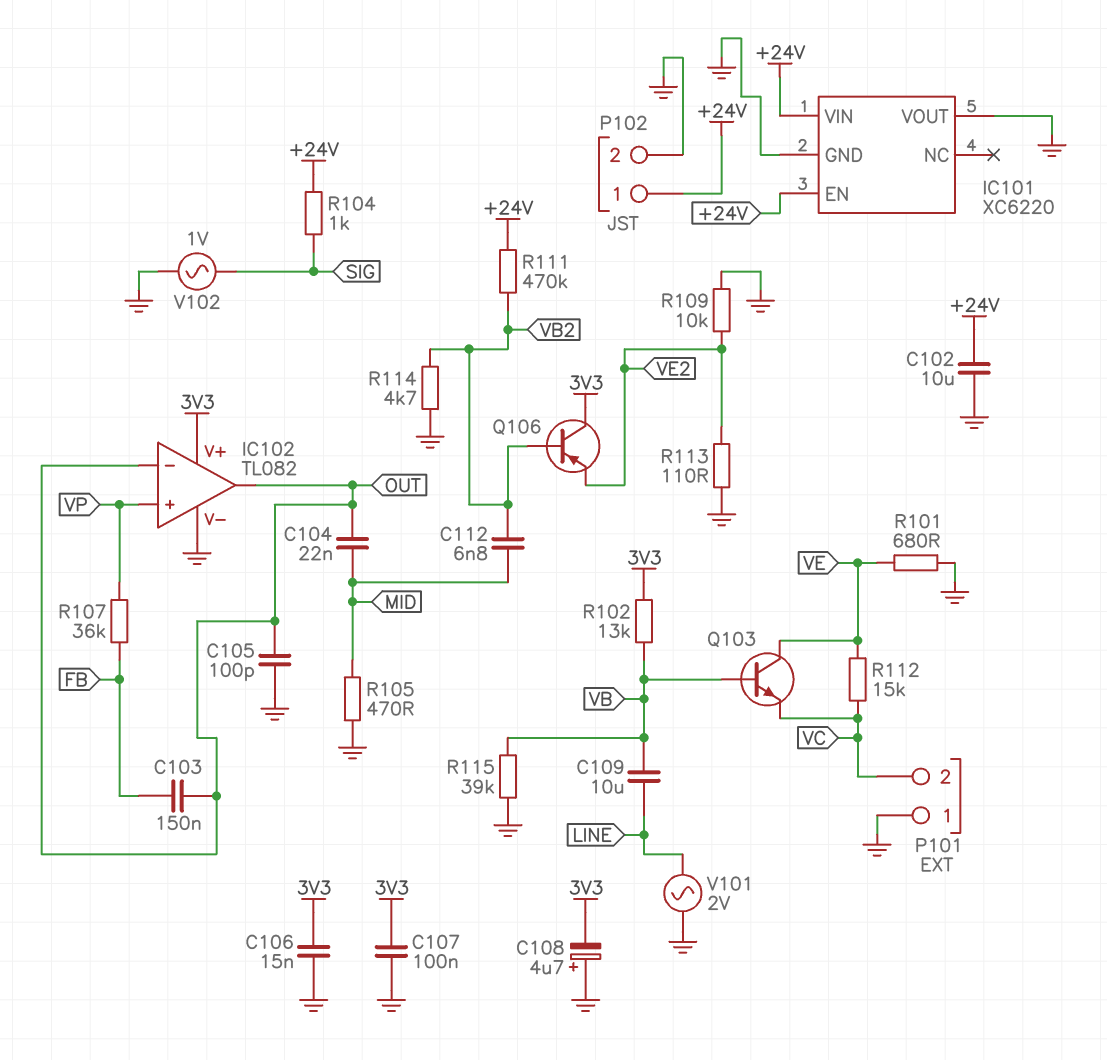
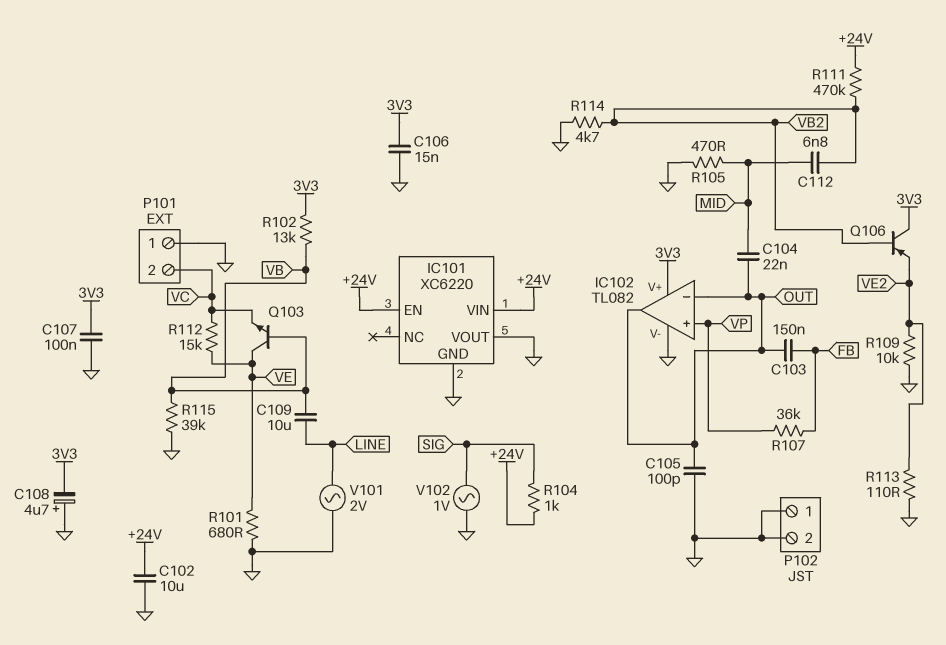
P102 pin 1: +24V -> GND

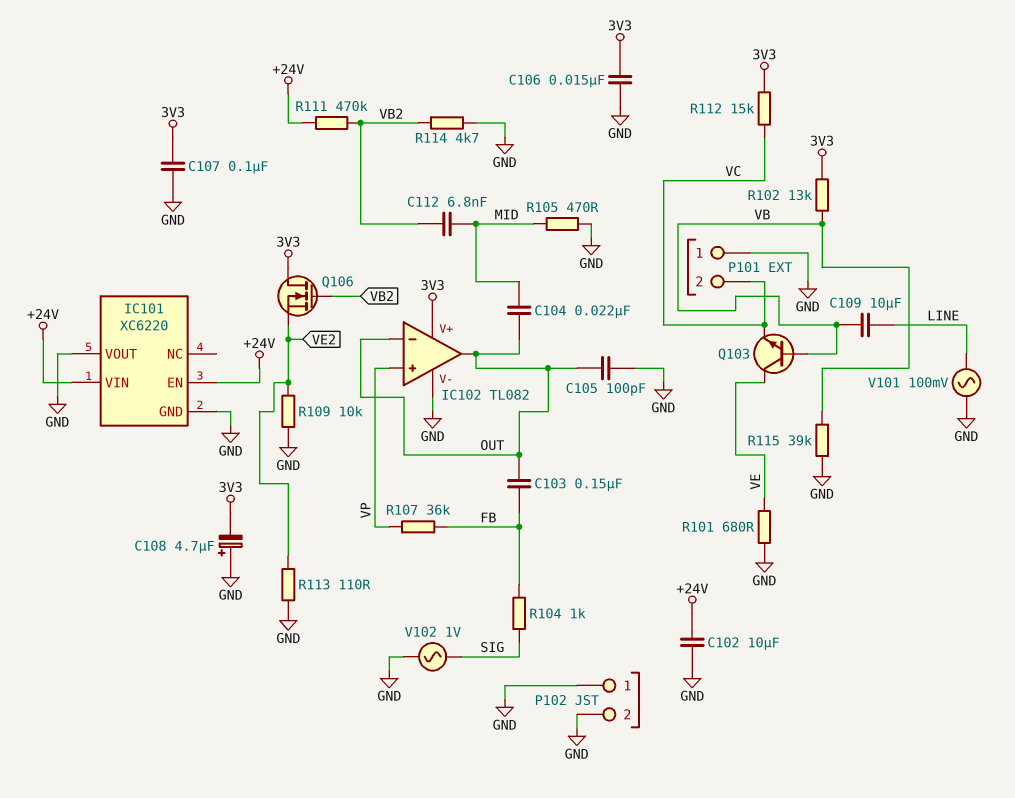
Q106: PNP (B VB2, C 3V3, E VE2) -> NMOS (G VB2, D 3V3, S VE2)
R104: 1k (+24V, SIG) -> 1k (FB, SIG)
R112: 15k (VC, VE) -> 15k (3V3, VC)
V101: AC 2V (GND, LINE) -> AC 100mV (GND, LINE)

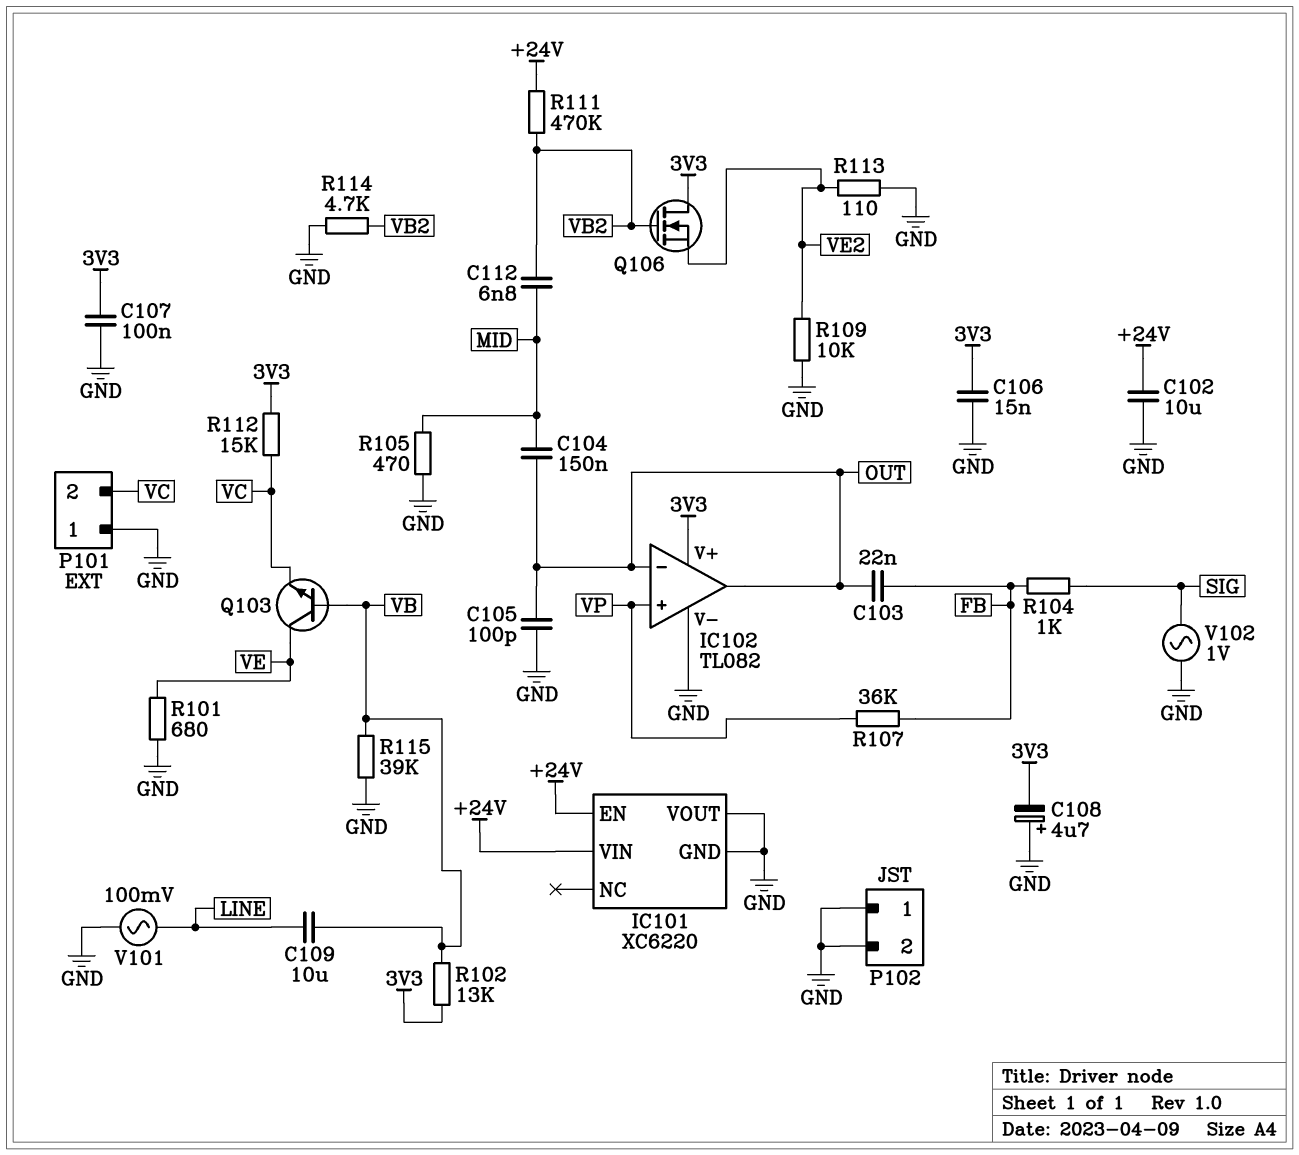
C103: 150nF (FB, OUT) -> 22nF (FB, OUT)
C104: 22nF (MID, OUT) -> 150nF (MID, OUT)

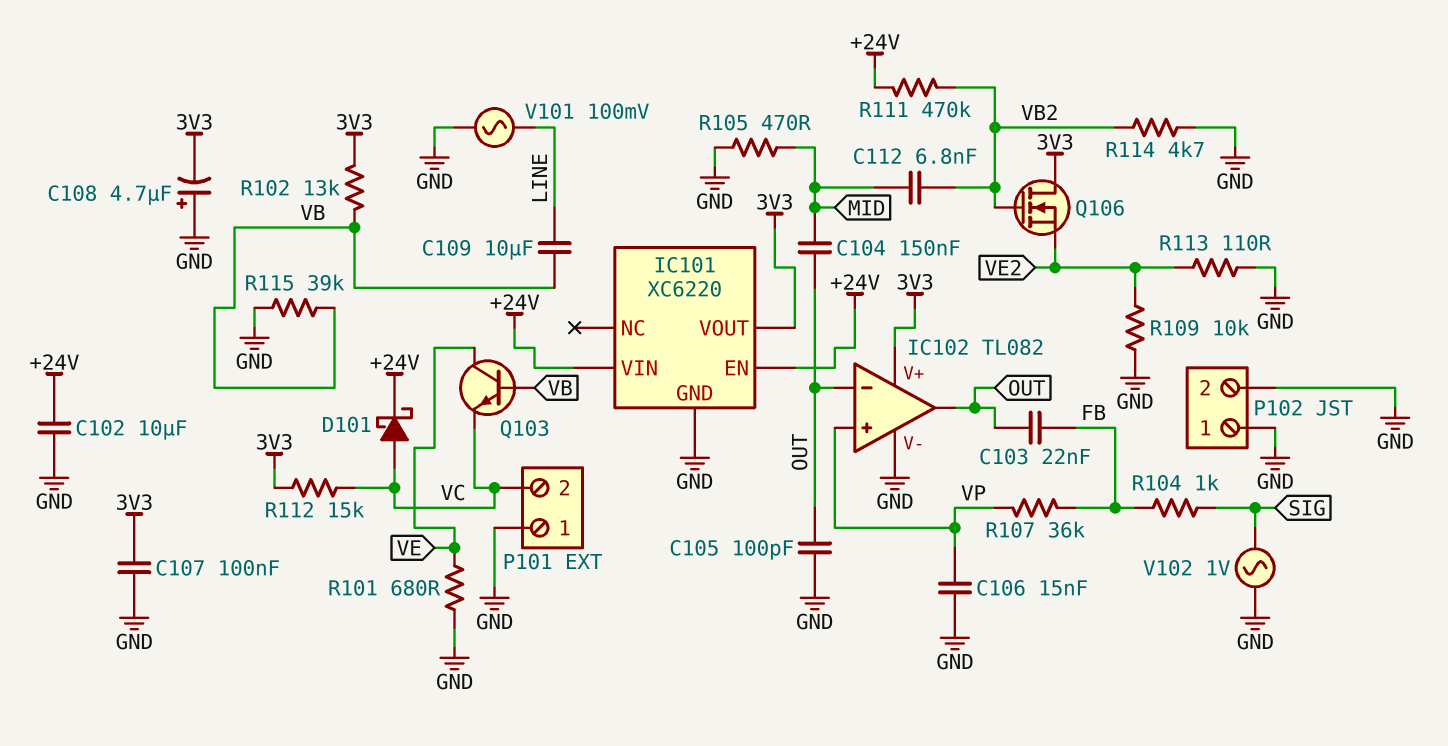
C106: 15nF (3V3, GND) -> 15nF (GND, VP)
D101: none -> schottky (A VC, K +24V)
IC101 pin VOUT: GND -> 3V3

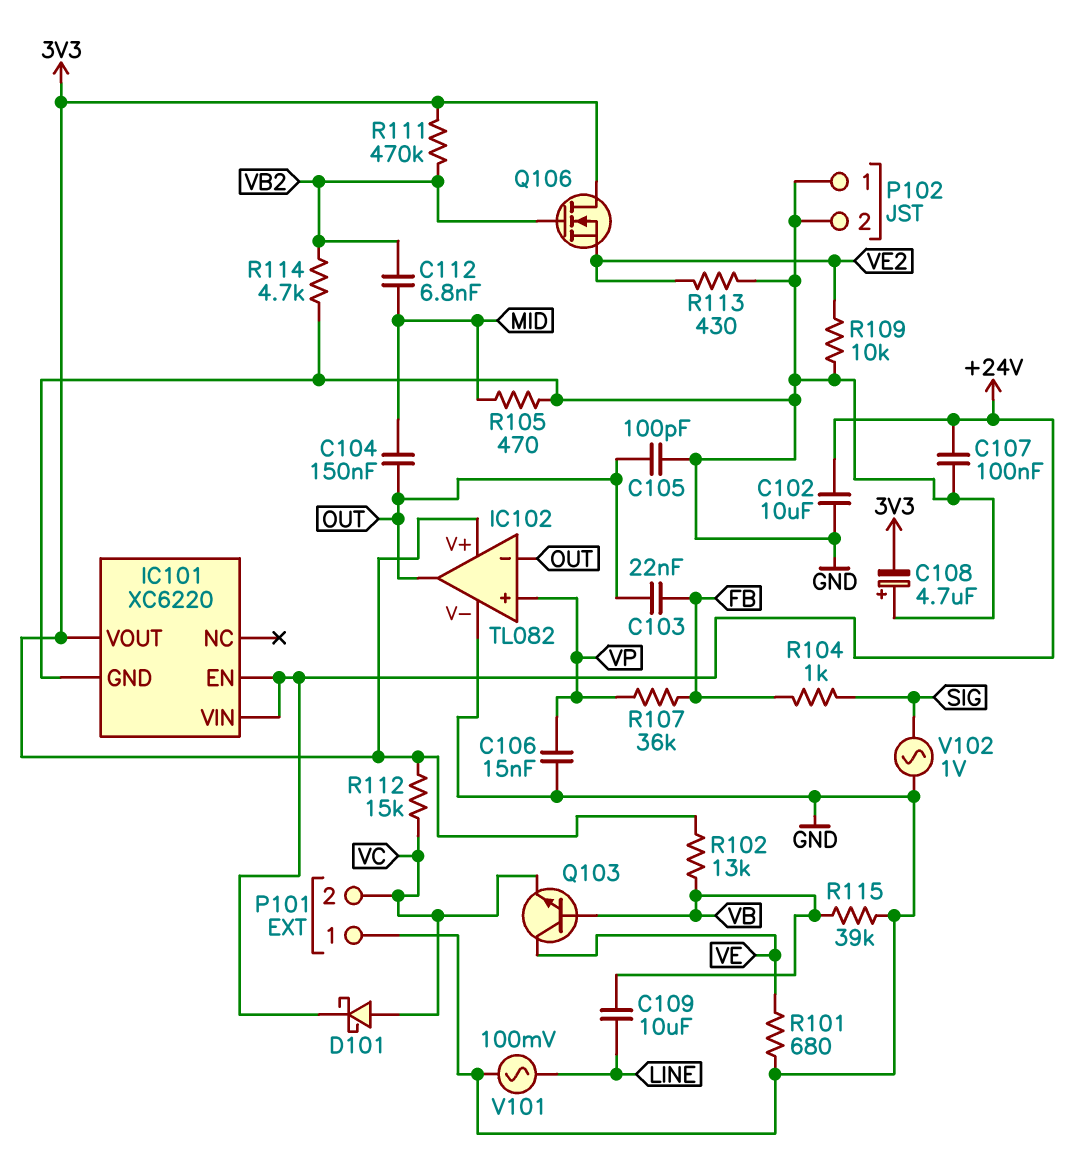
C107: 100nF (3V3, GND) -> 100nF (+24V, GND)
R111: 470k (+24V, VB2) -> 470k (3V3, VB2)
R113: 110 (GND, VE2) -> 430 (GND, VE2)

